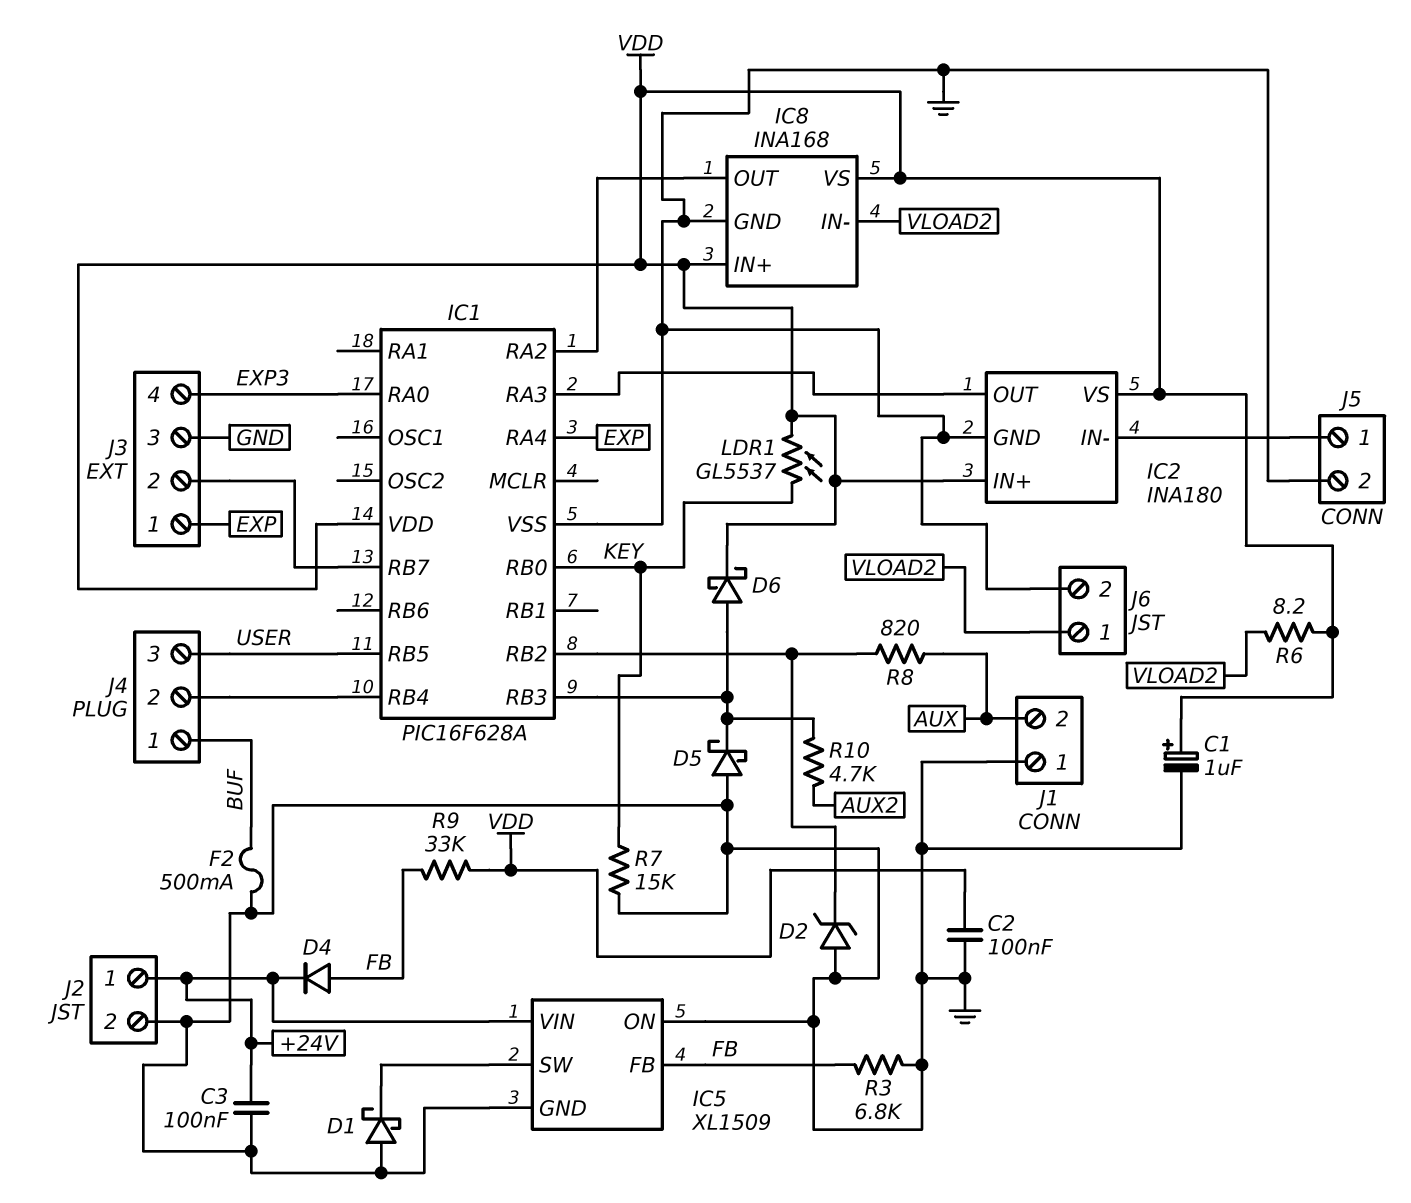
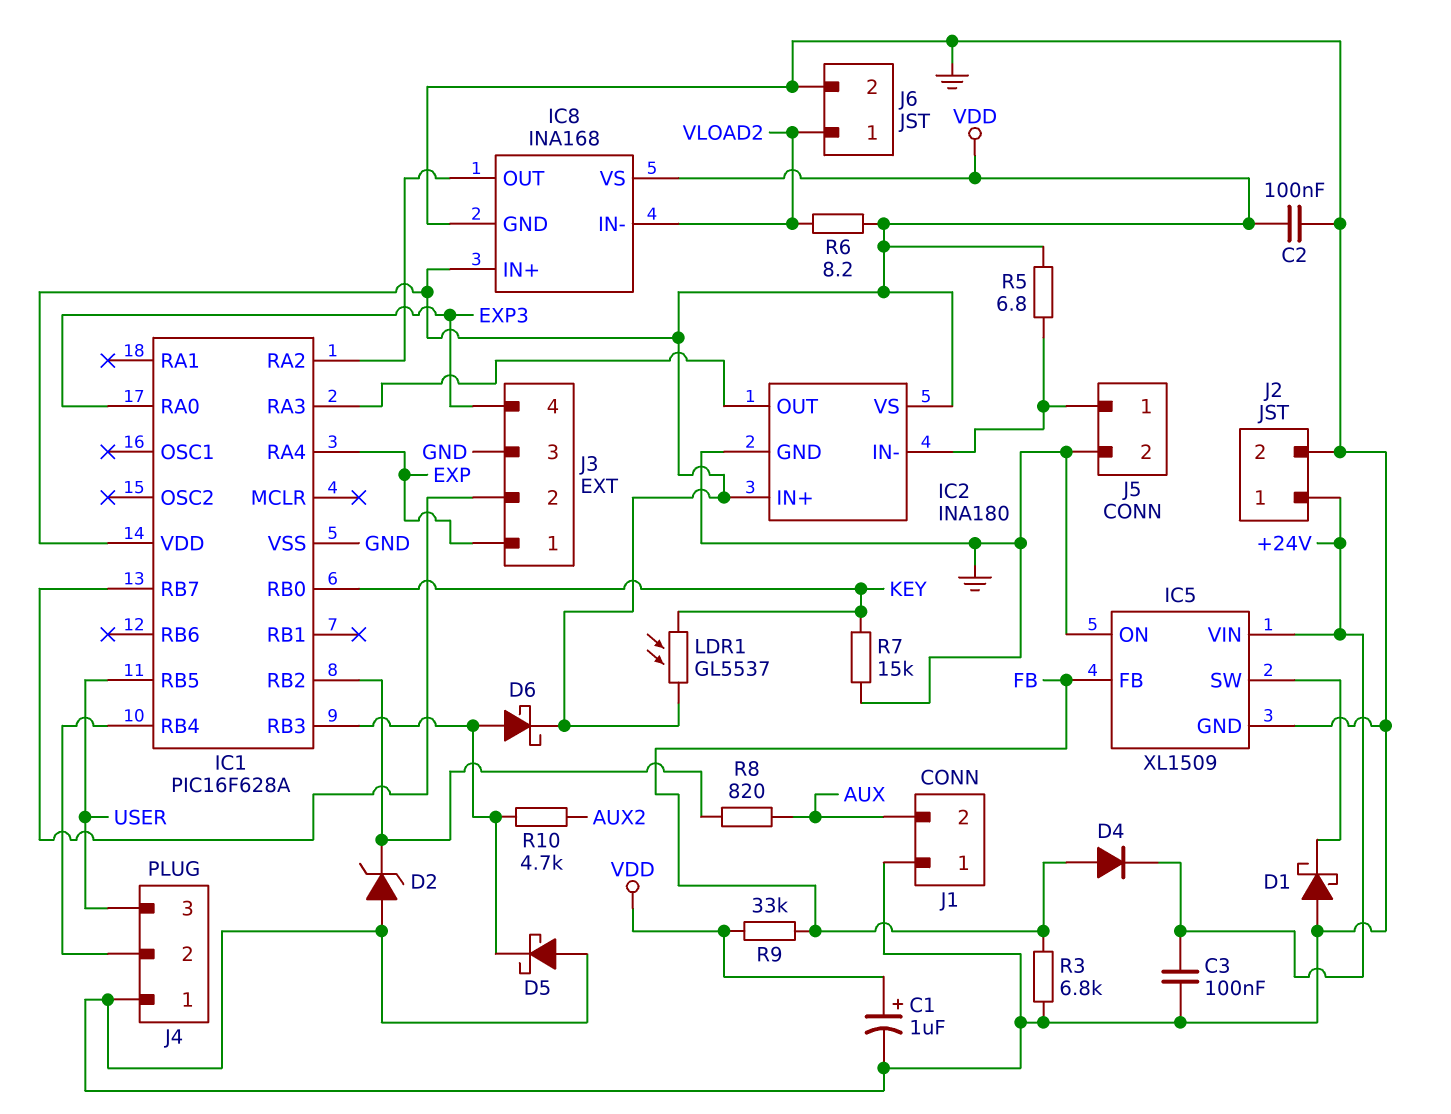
F2: 500mA (BUF, GND) -> none
J4 pin 1: BUF -> GND
R5: none -> 6.8 (IC2/IN-, VDD)

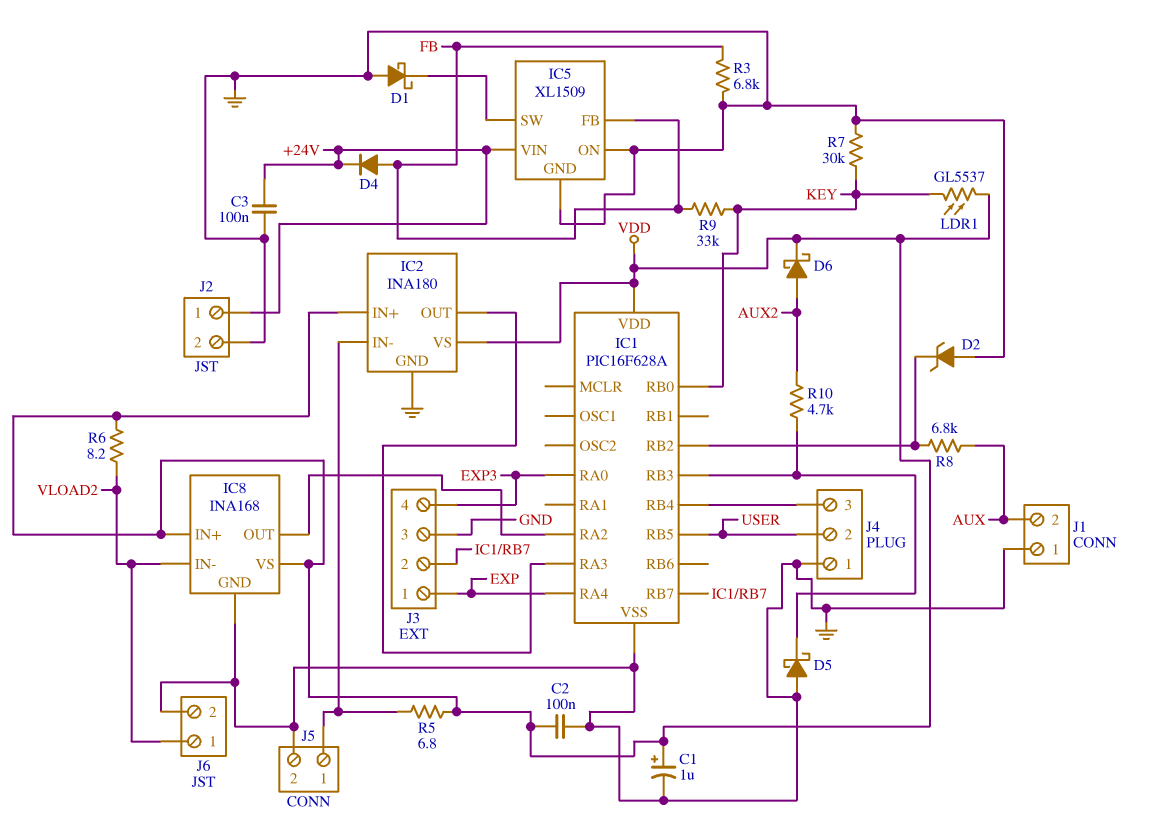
D6: schottky (A IC1/RB3, K VDD) -> schottky (A AUX2, K VDD)
J4 pin 2: IC1/RB4 -> USER
J4 pin 3: USER -> IC1/RB4
R7: 15k (GND, KEY) -> 30k (GND, KEY)
R8: 820 (AUX, IC1/RB2) -> 6.8k (AUX, IC1/RB2)
R9: 33k (FB, VDD) -> 33k (FB, KEY)

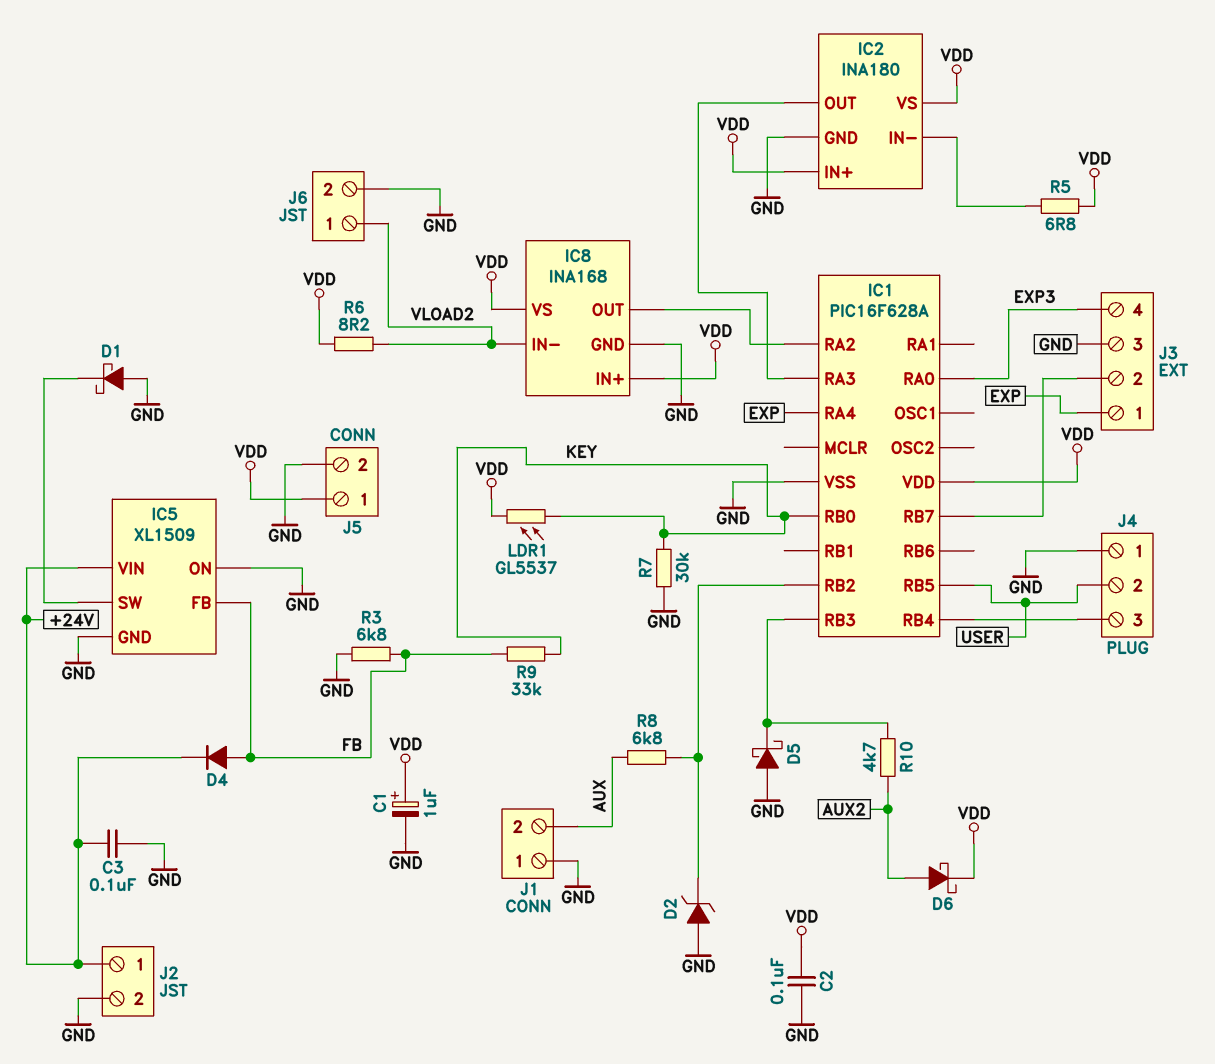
J5 pin 1: IC2/IN- -> VDD

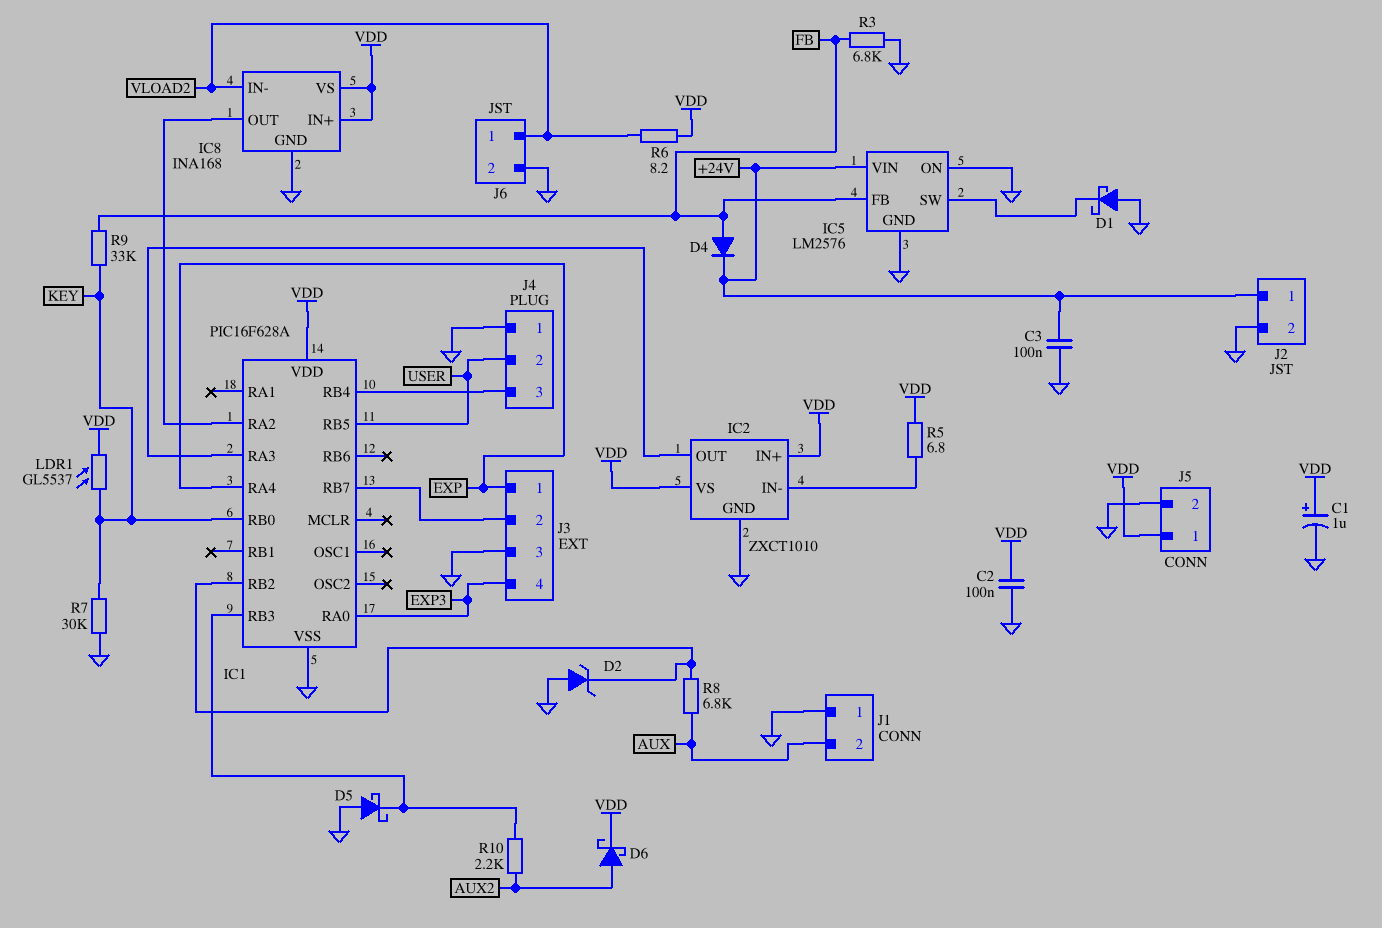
IC2: INA180 -> ZXCT1010
IC5: XL1509 -> LM2576
R10: 4.7k (AUX2, IC1/RB3) -> 2.2k (AUX2, IC1/RB3)

